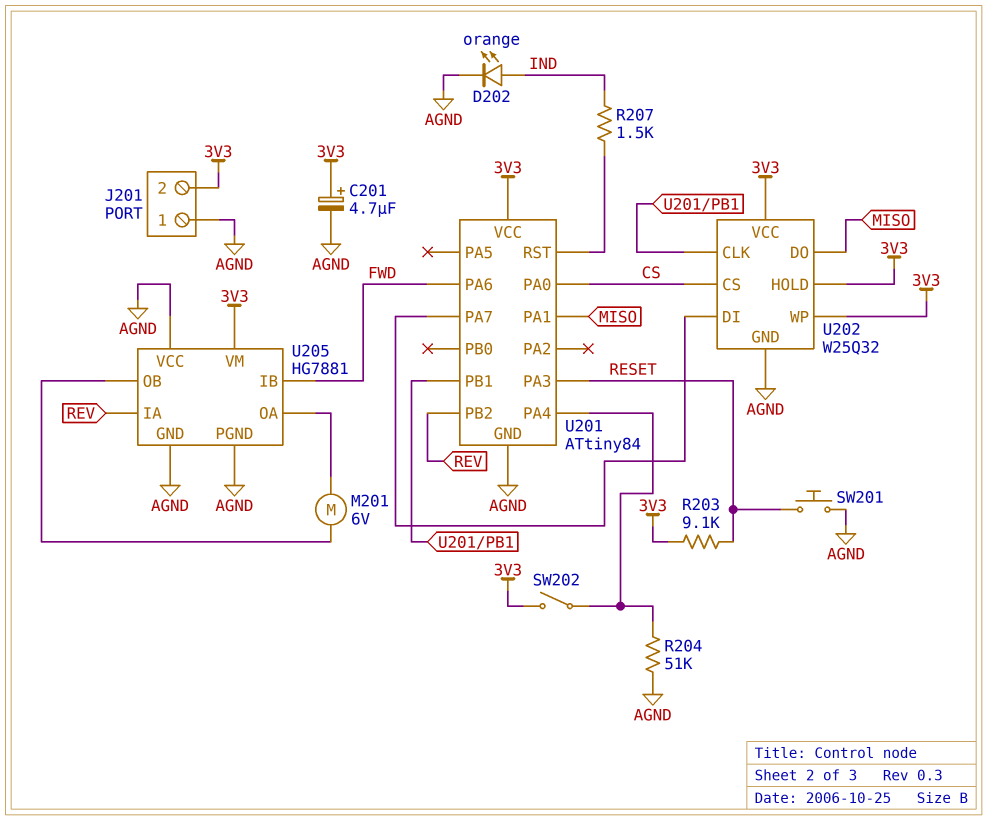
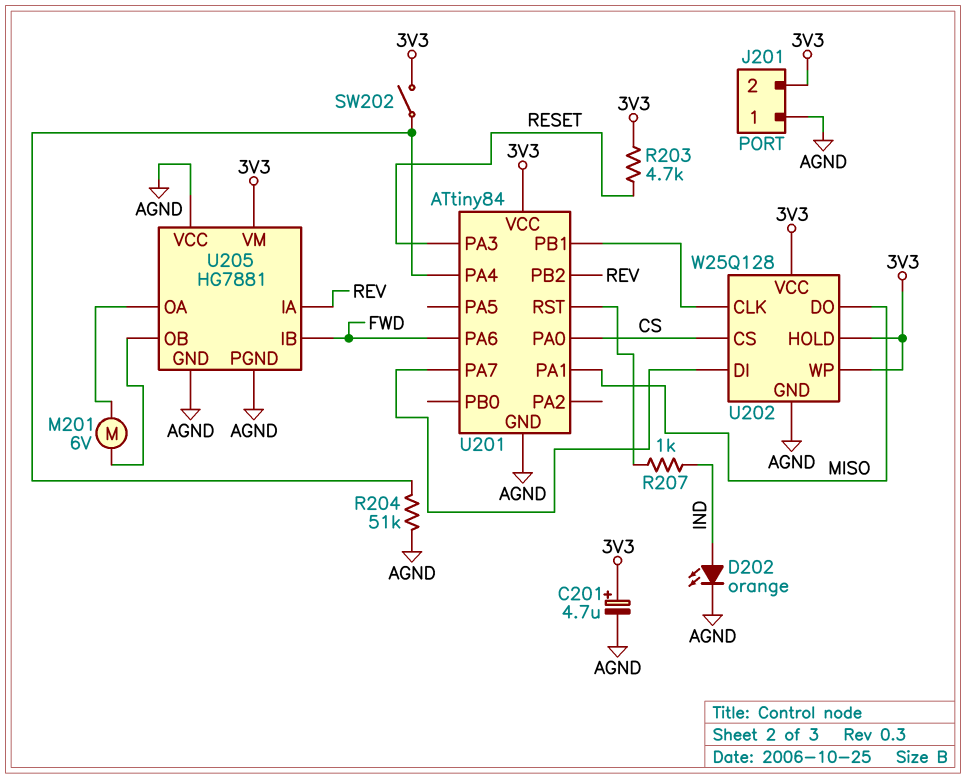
R203: 9.1k (3V3, RESET) -> 4.7k (3V3, RESET)
R207: 1.5k (IND, U201/RST) -> 1k (IND, U201/RST)
SW201: button (AGND, RESET) -> none
U202: W25Q32 -> W25Q128

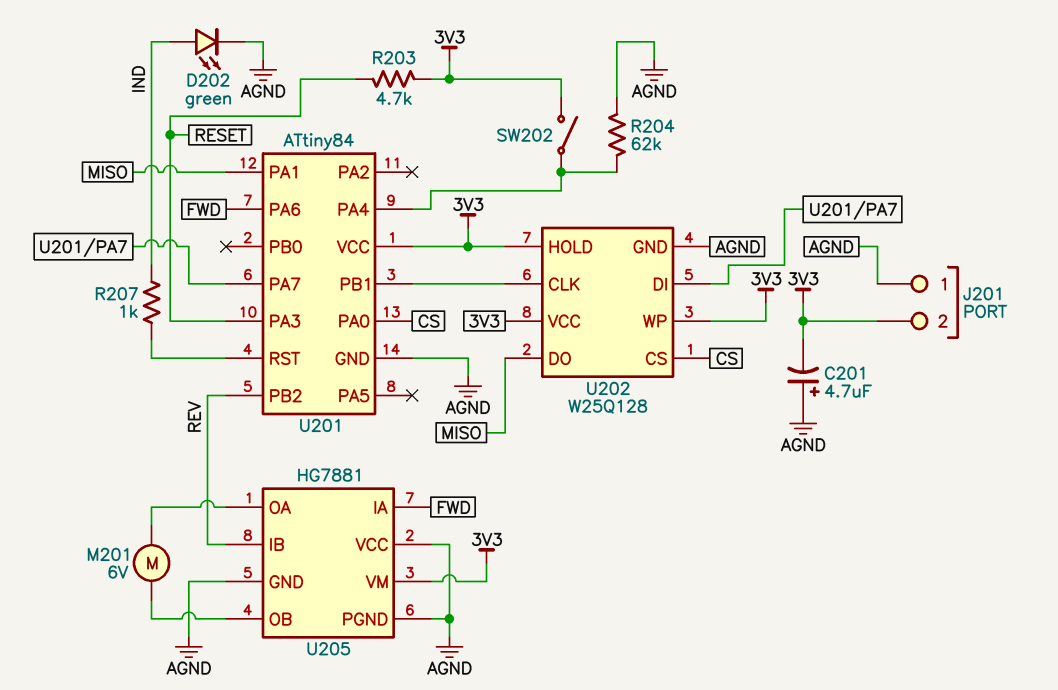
C201: 4.7uF (plus 3V3, minus AGND) -> 4.7uF (plus AGND, minus 3V3)
D202: LED orange (A IND, K AGND) -> LED green (A IND, K AGND)
R204: 51k (AGND, U201/PA4) -> 62k (AGND, U201/PA4)
U205 pin IA: REV -> FWD
U205 pin IB: FWD -> REV

